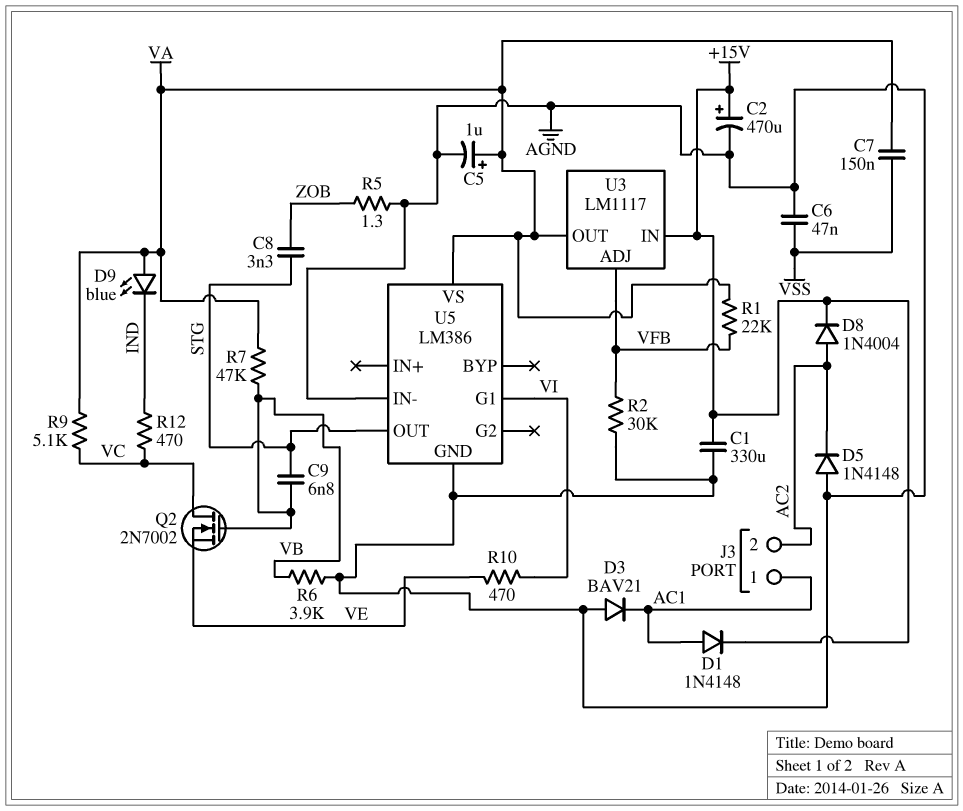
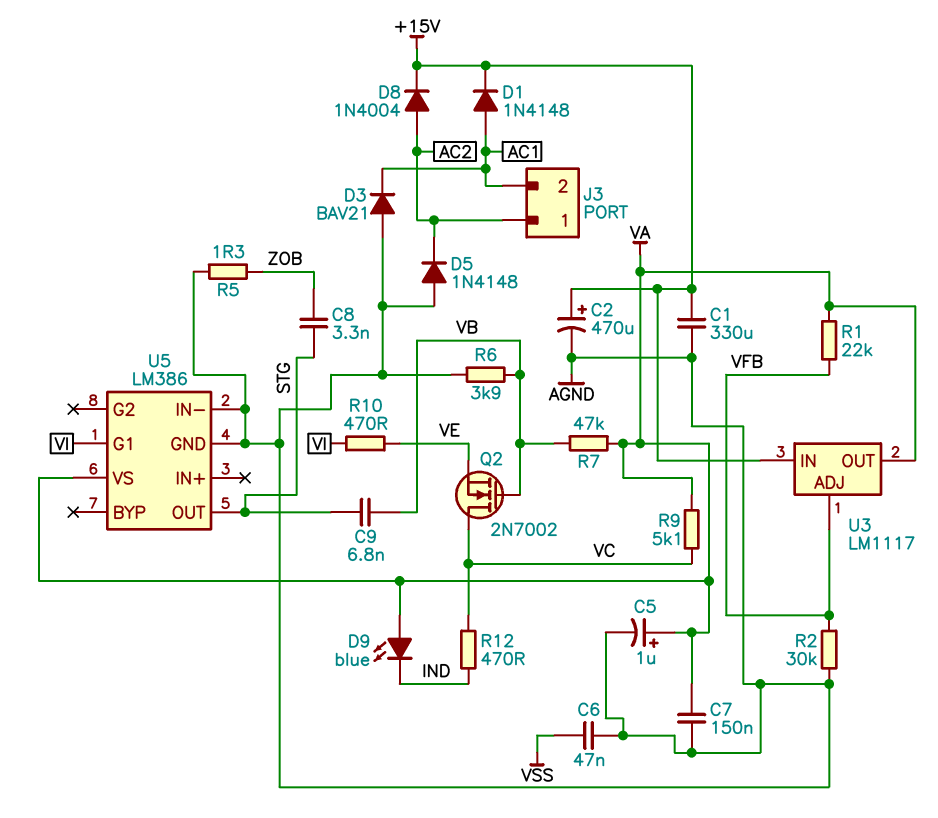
C7: 150nF (VA, VSS) -> 150nF (AGND, VA)
J3 pin 1: AC1 -> AC2
J3 pin 2: AC2 -> AC1

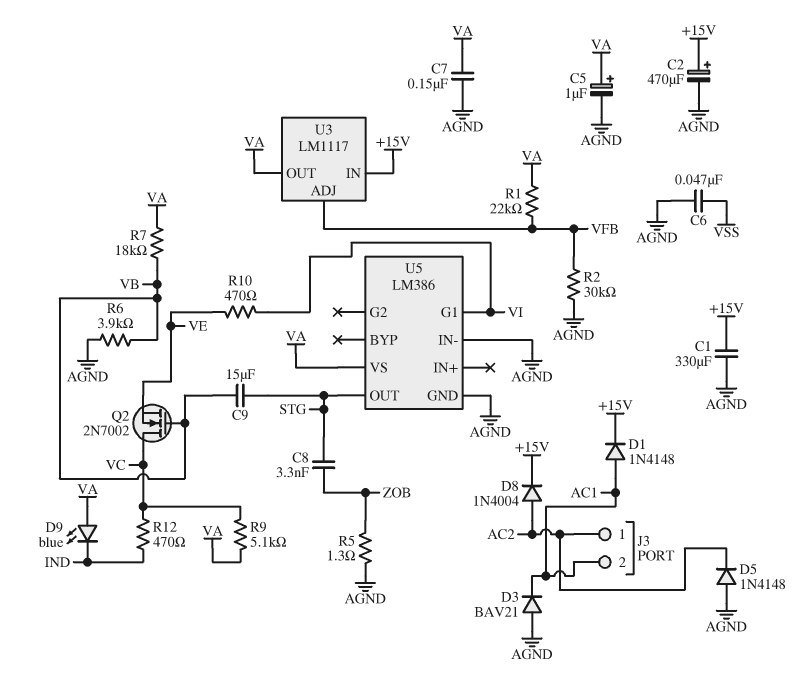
C9: 6.8nF (STG, VB) -> 15uF (STG, VB)
R7: 47k (VA, VB) -> 18k (VA, VB)

